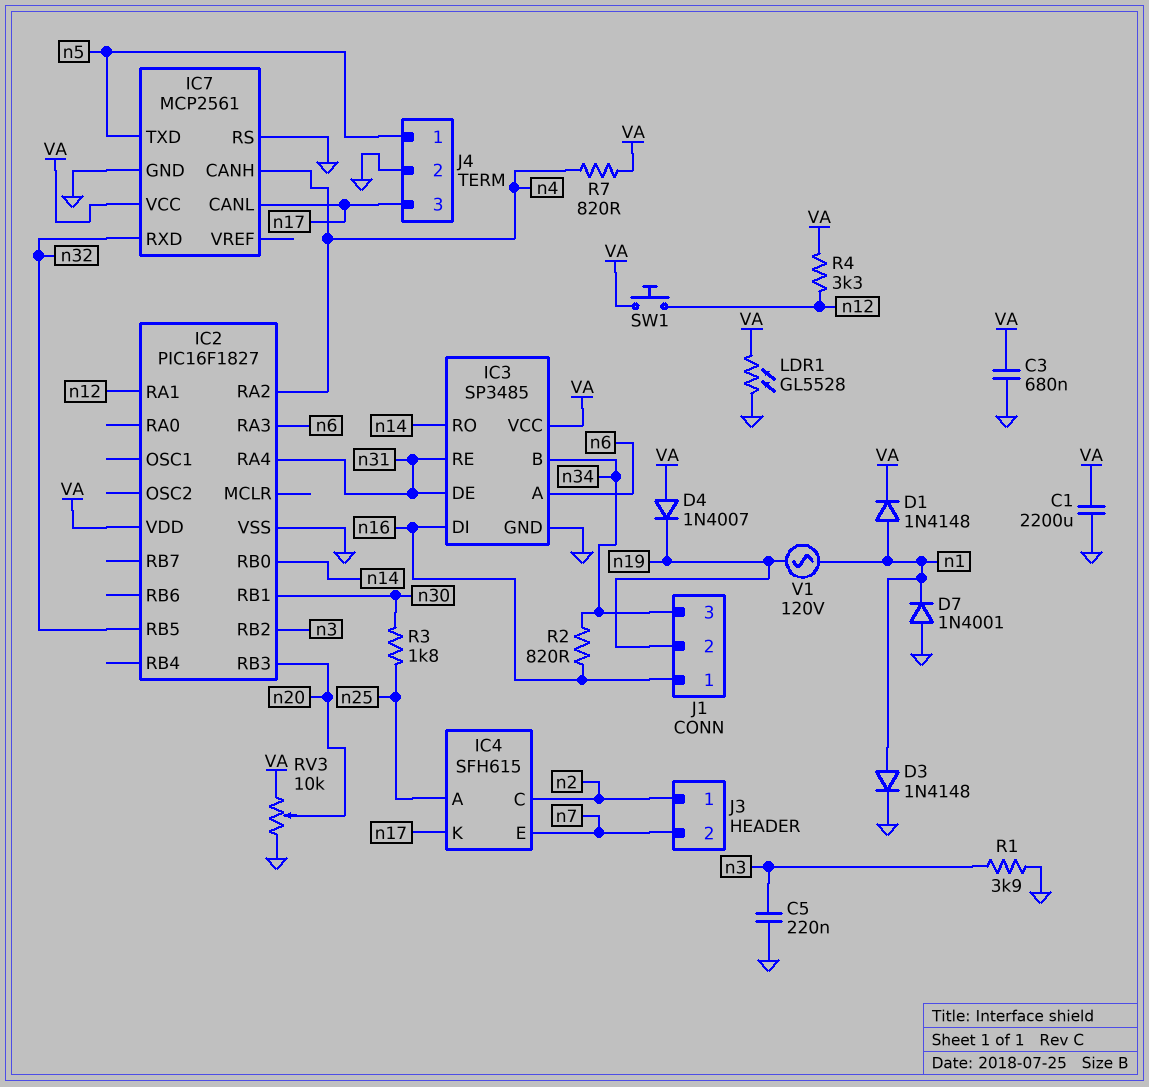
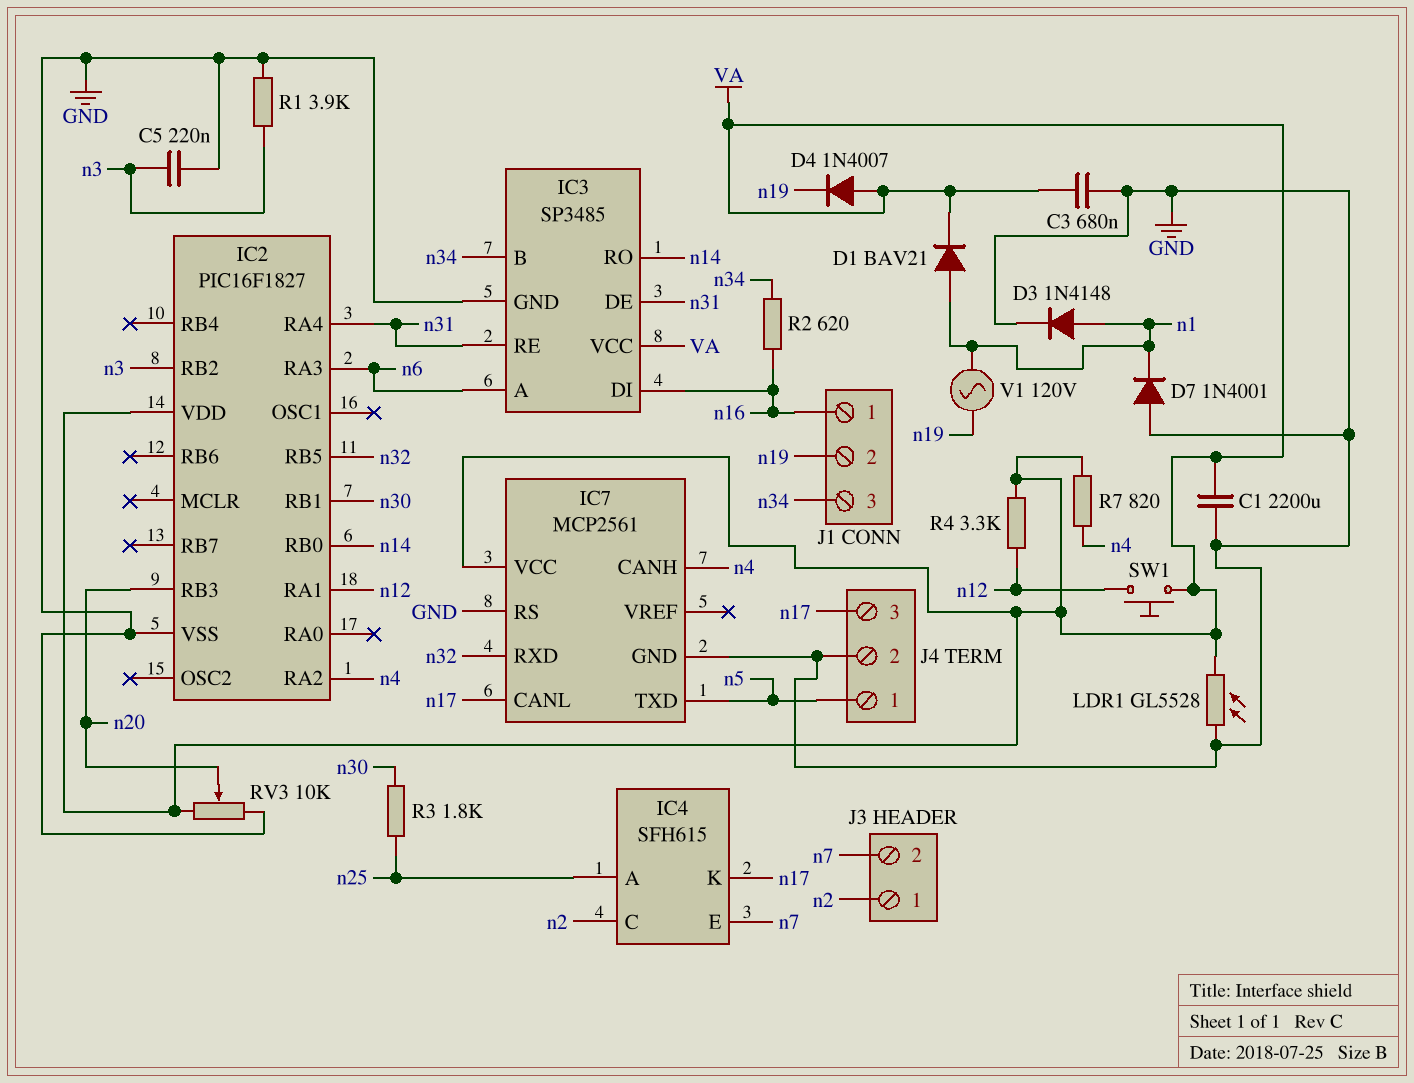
D1: diode 1N4148 (A n1, K VA) -> diode BAV21 (A n1, K VA)
R2: 820 (n16, n34) -> 620 (n16, n34)

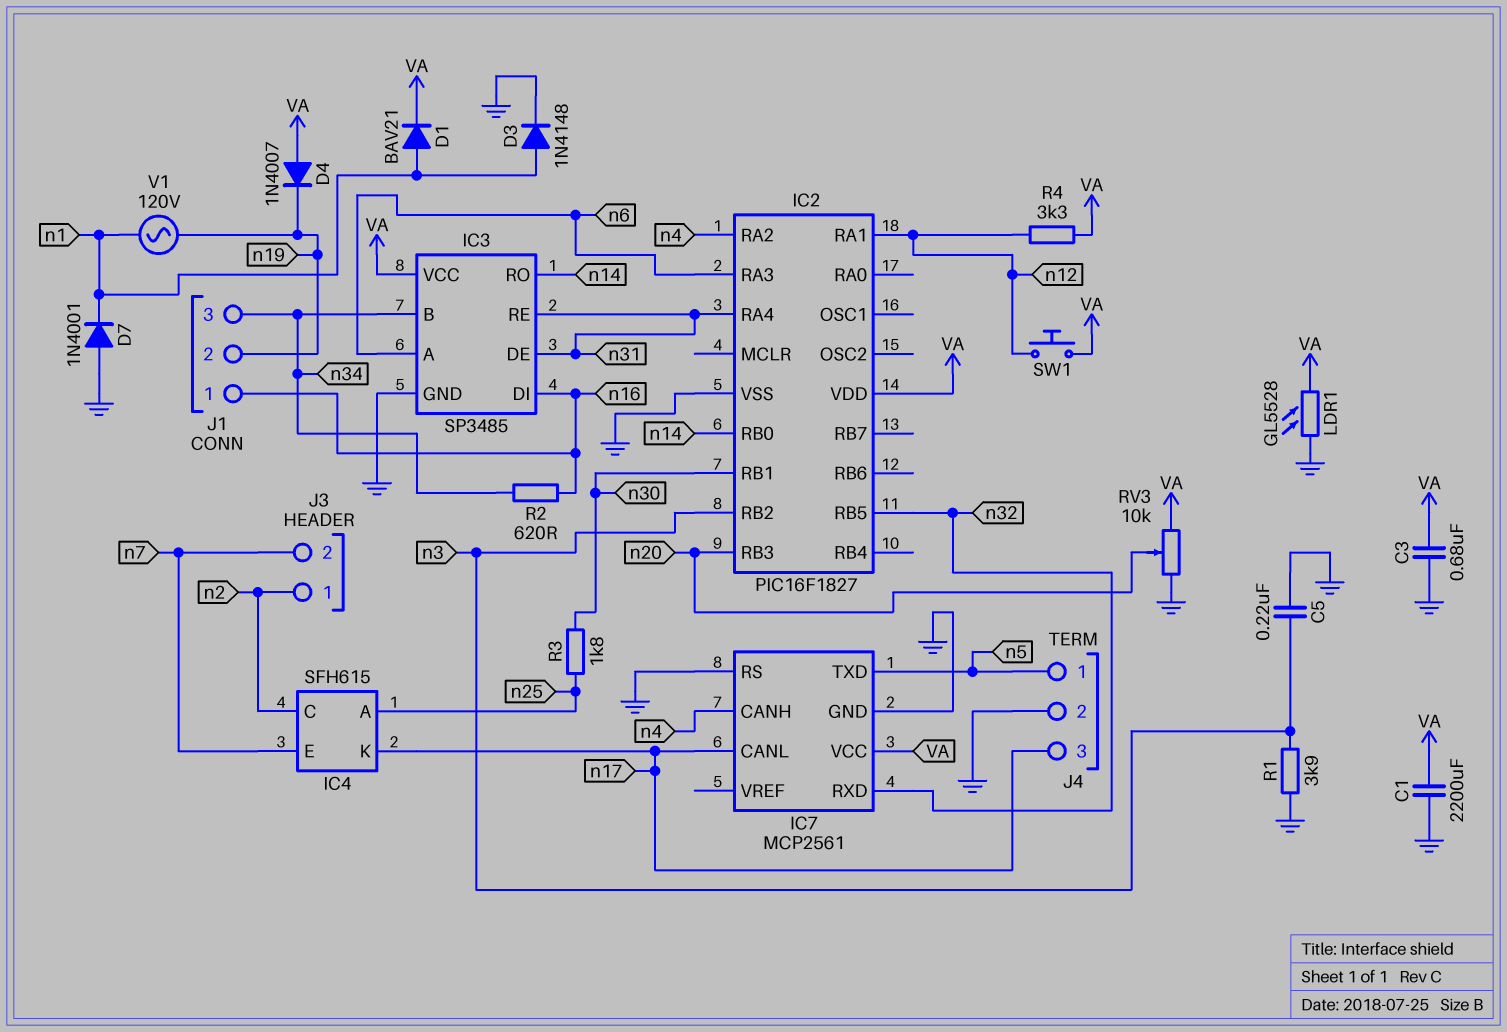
R7: 820 (VA, n4) -> none

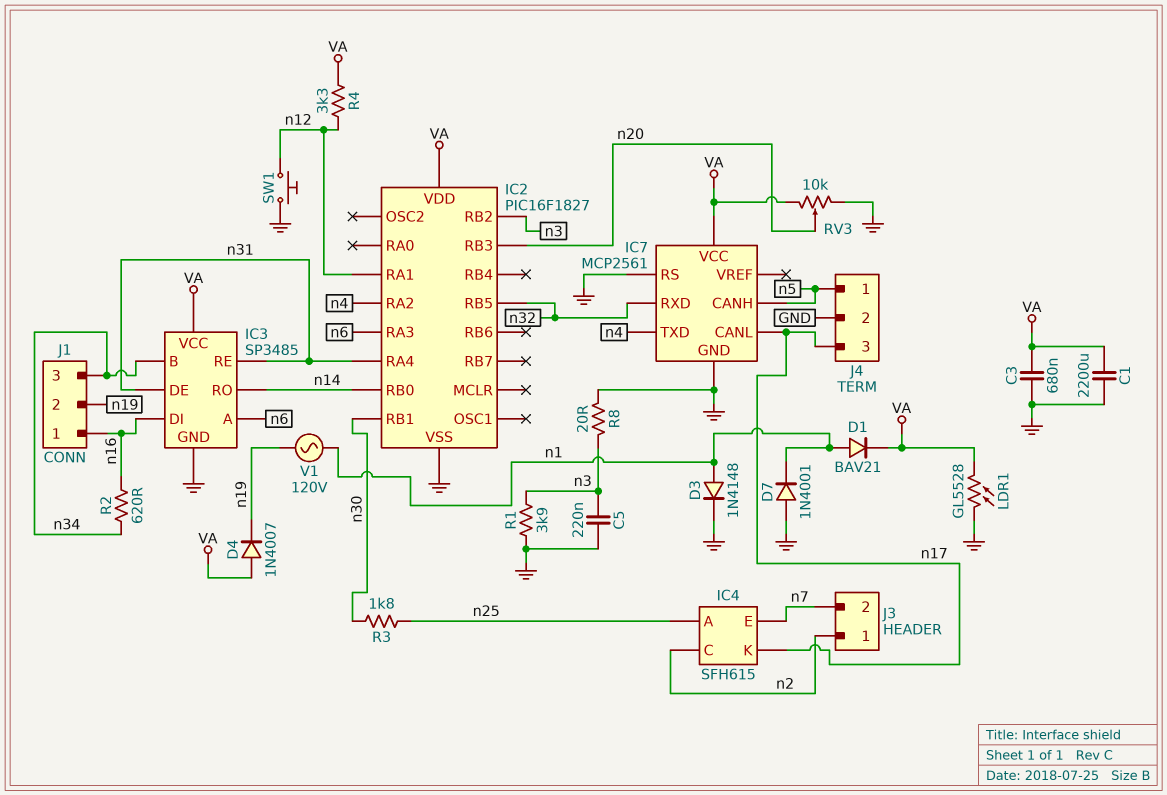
IC7 pin CANH: n4 -> n5
IC7 pin TXD: n5 -> n4
R8: none -> 20 (GND, n3)
SW1: button (VA, n12) -> button (GND, n12)

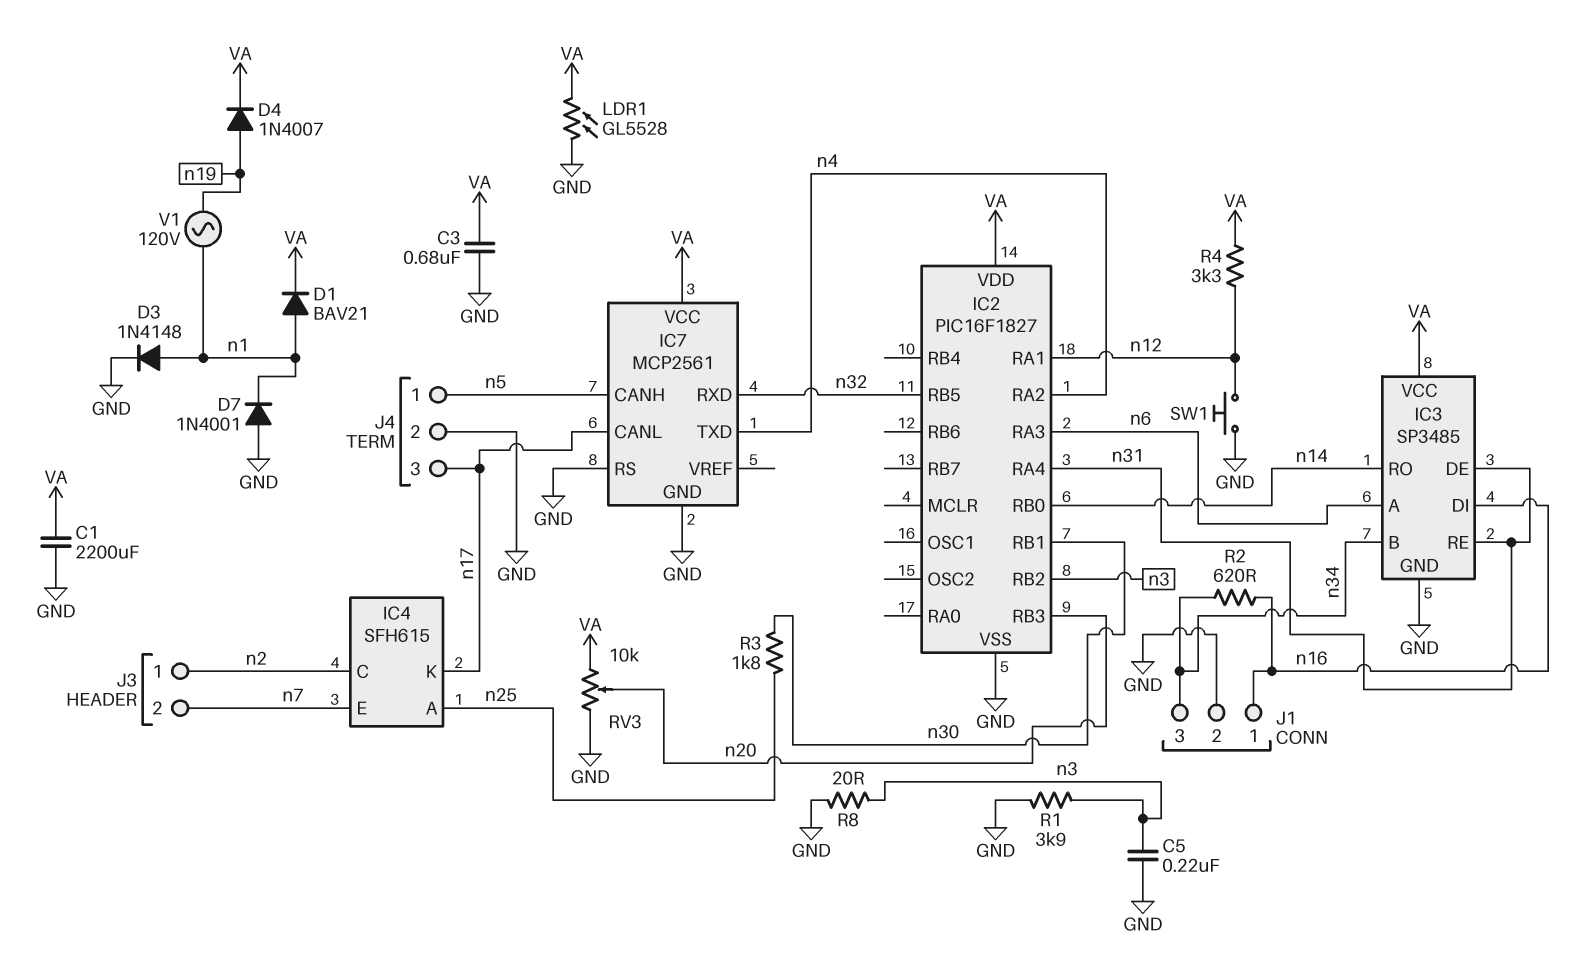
D4: diode 1N4007 (A VA, K n19) -> diode 1N4007 (A n19, K VA)
J1 pin 2: n19 -> GND

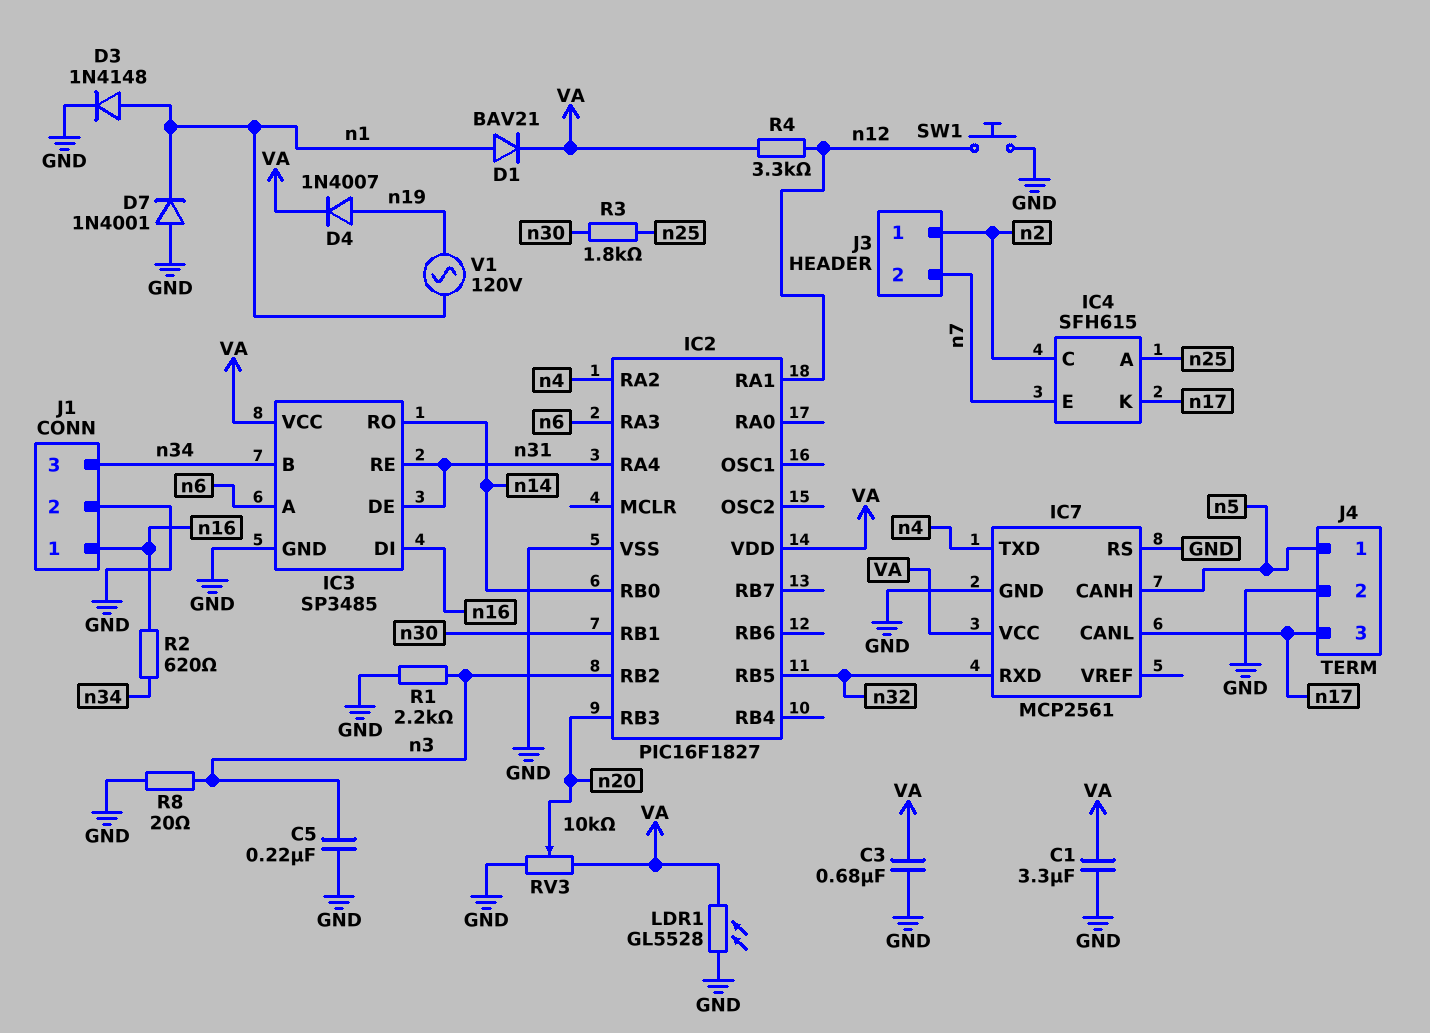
C1: 2200uF (GND, VA) -> 3.3uF (GND, VA)
R1: 3.9k (GND, n3) -> 2.2k (GND, n3)

